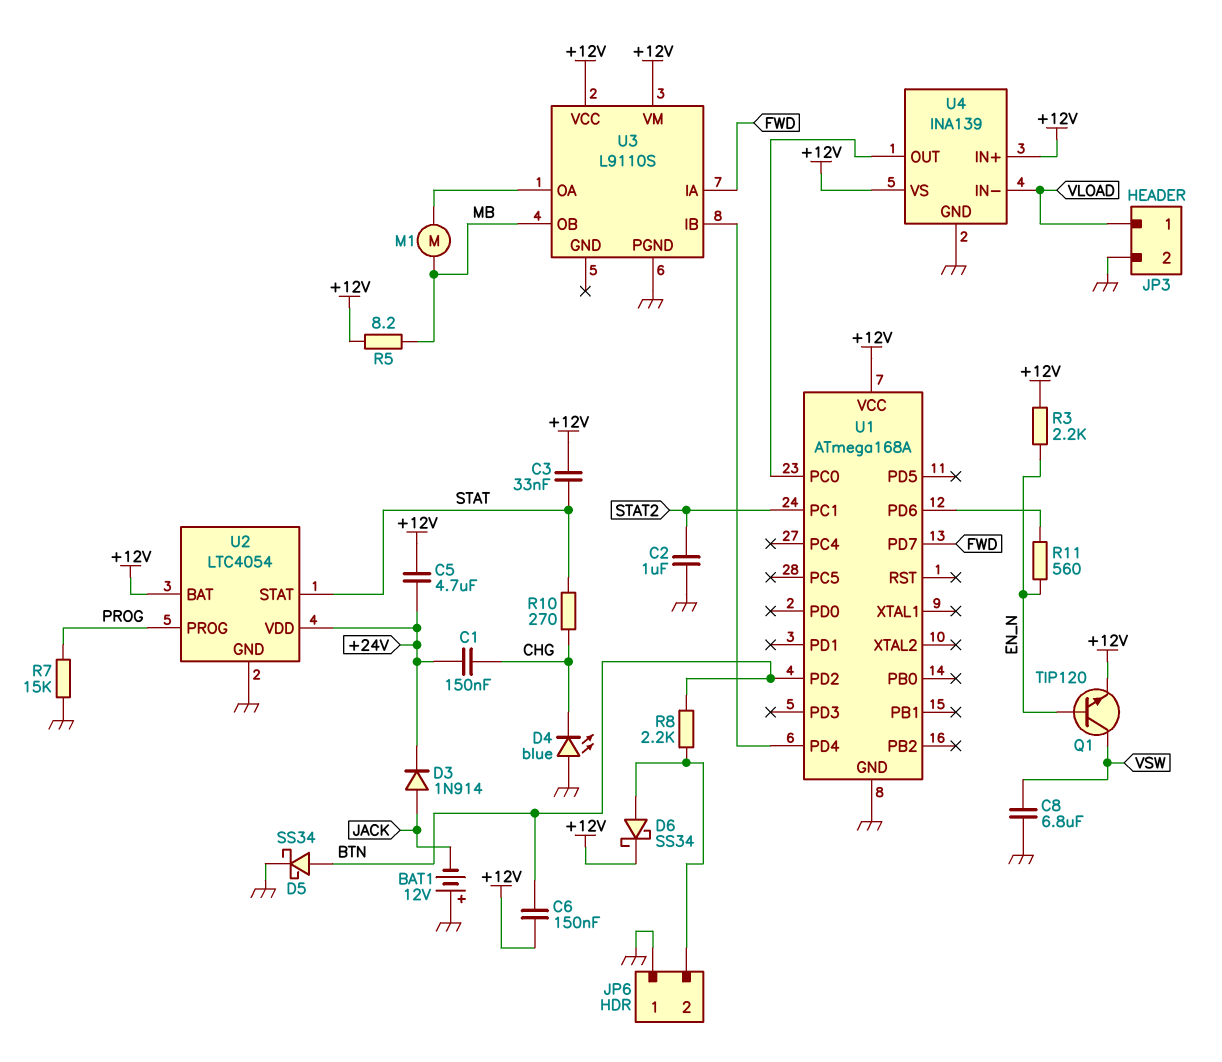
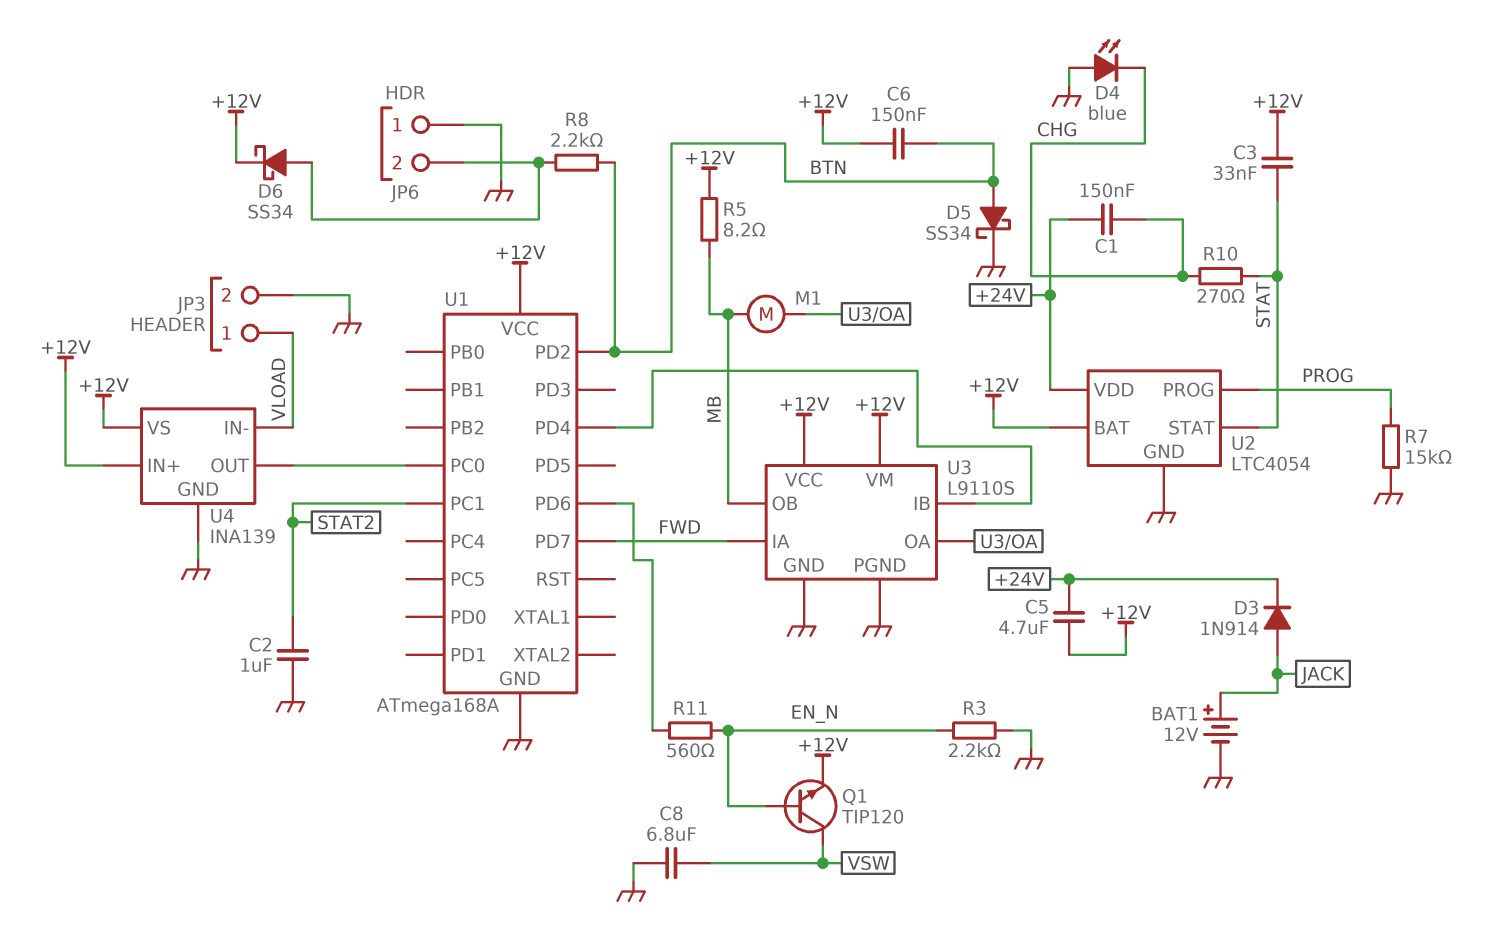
BAT1: 12V (plus GND, minus JACK) -> 12V (plus JACK, minus GND)
R3: 2.2k (+12V, EN_N) -> 2.2k (EN_N, GND)
U3 pin GND: none -> GND

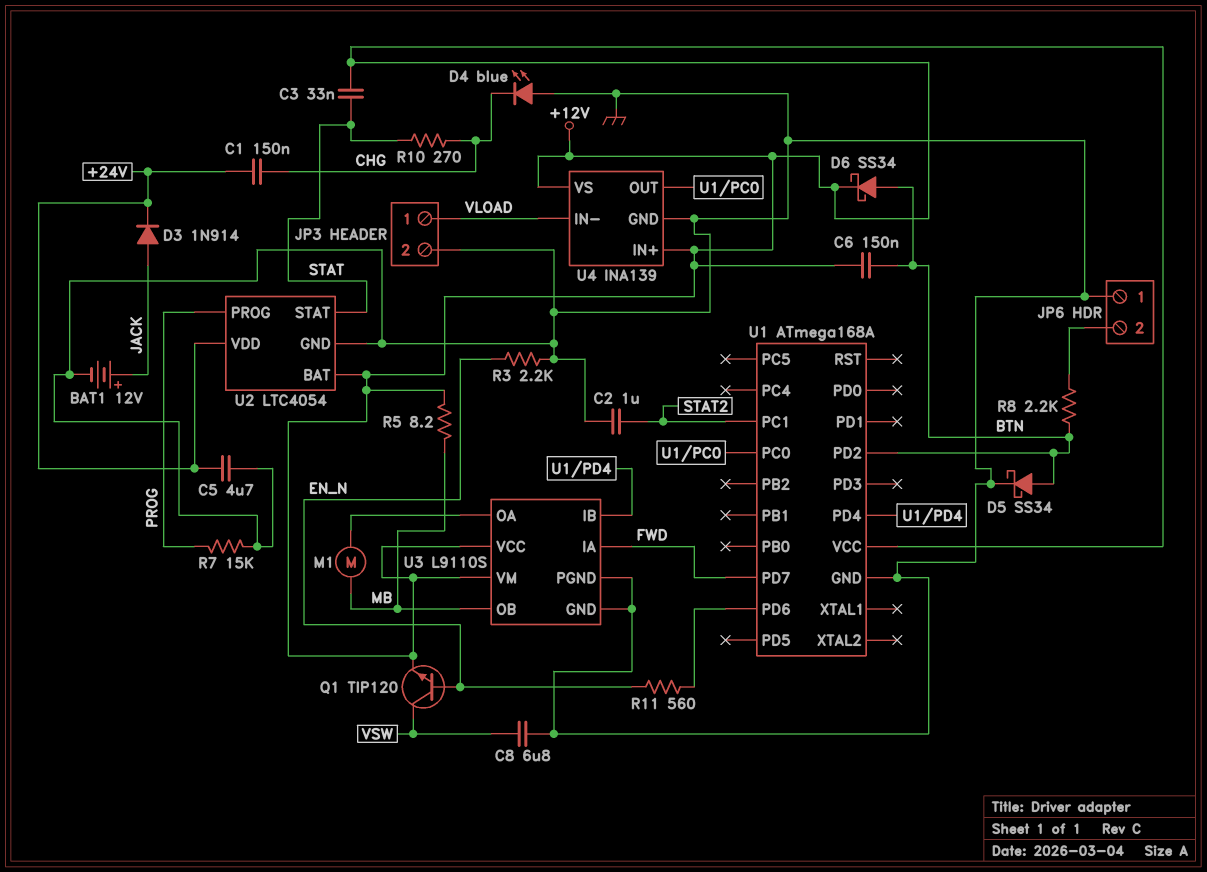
C5: 4.7uF (+12V, +24V) -> 4.7uF (+24V, GND)
D6: schottky SS34 (A JP6/2, K +12V) -> schottky SS34 (A BTN, K +12V)

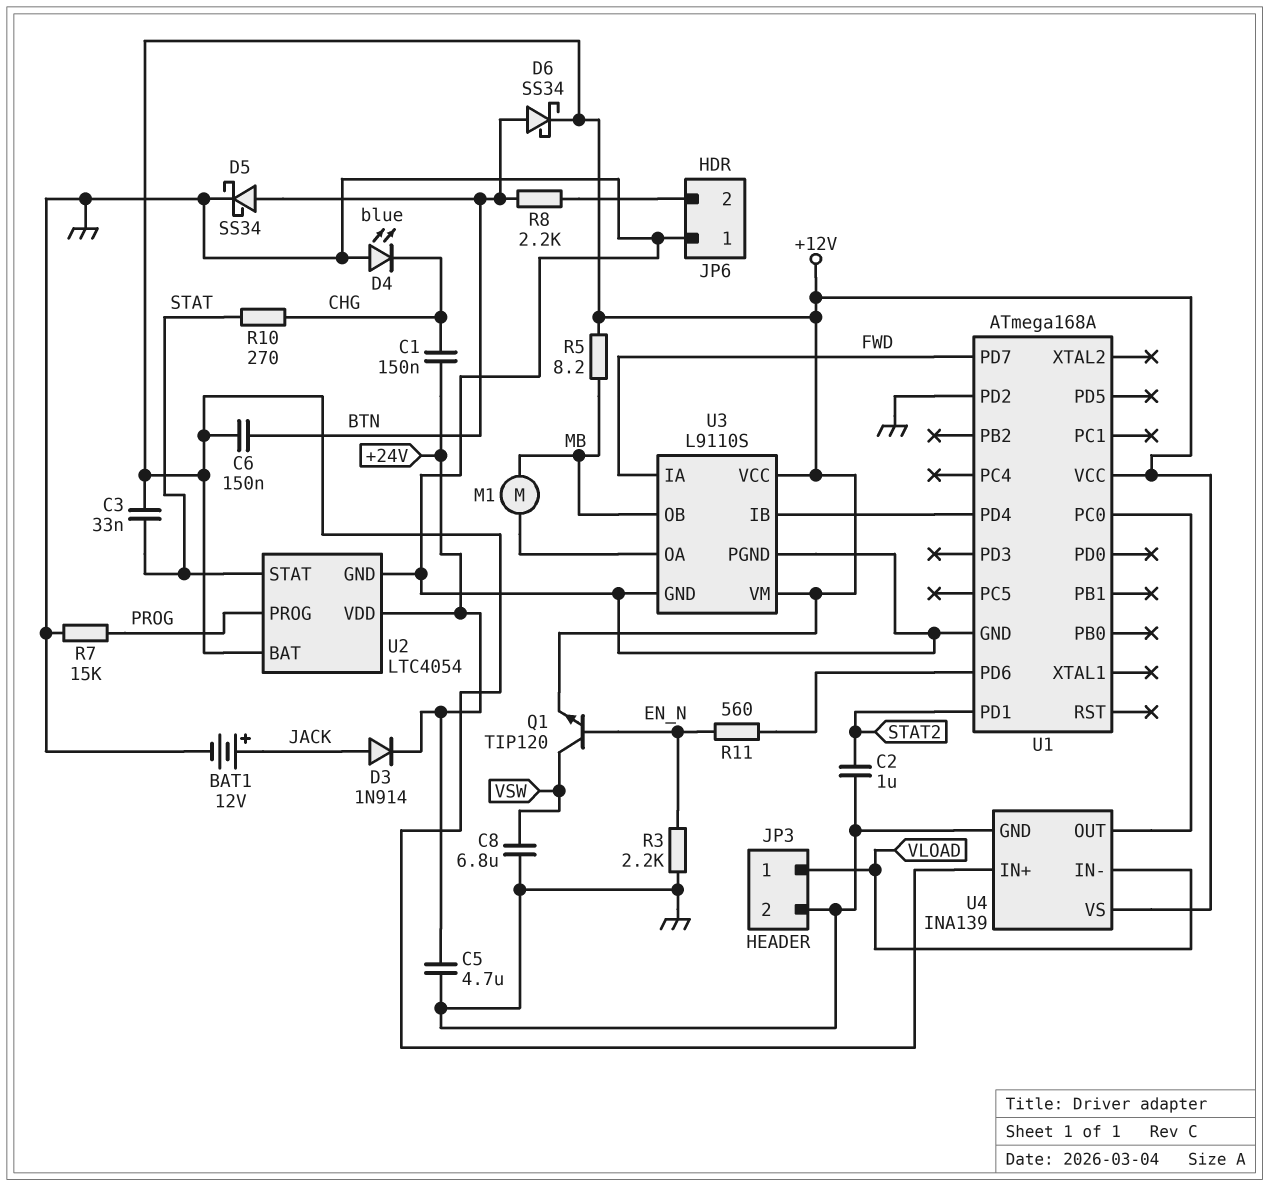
U1 pin PC1: STAT2 -> none
U1 pin PD1: none -> STAT2
U1 pin PD2: BTN -> GND

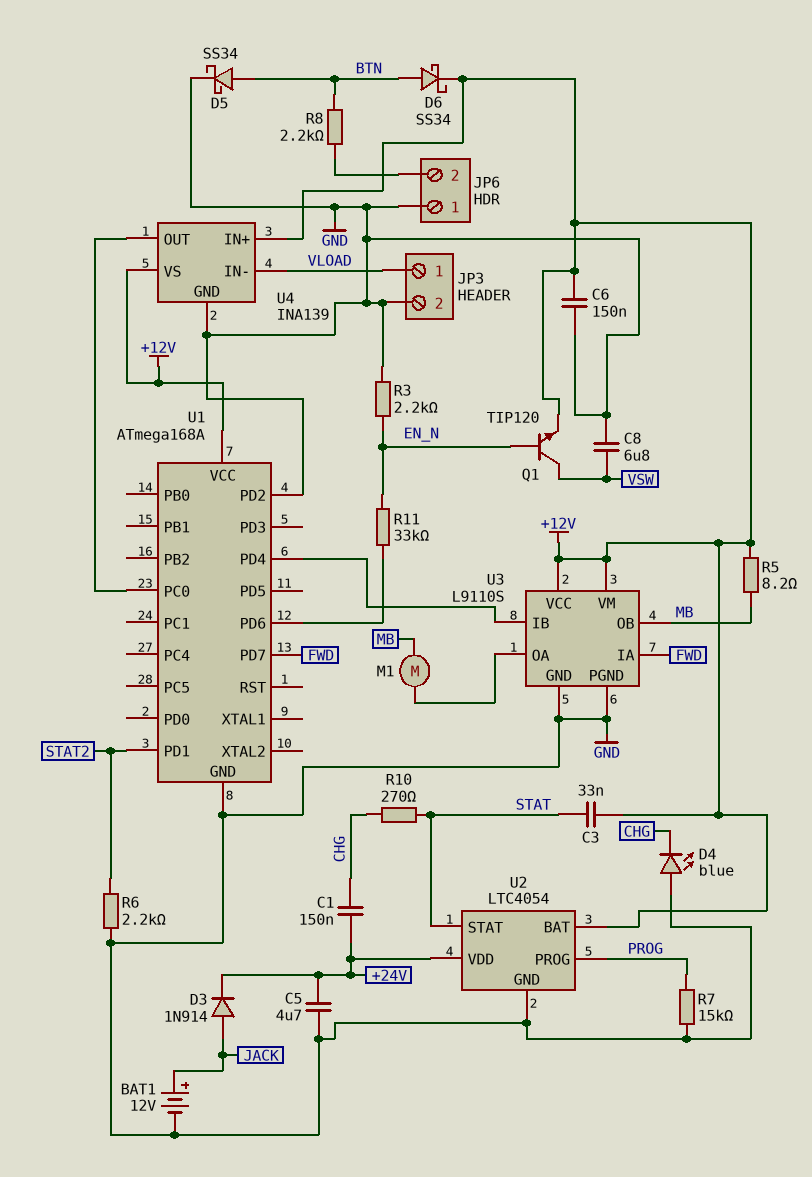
C2: 1uF (GND, STAT2) -> none
C6: 150nF (+12V, BTN) -> 150nF (+12V, GND)
R6: none -> 2.2k (GND, STAT2)
R11: 560 (EN_N, U1/PD6) -> 33k (EN_N, U1/PD6)

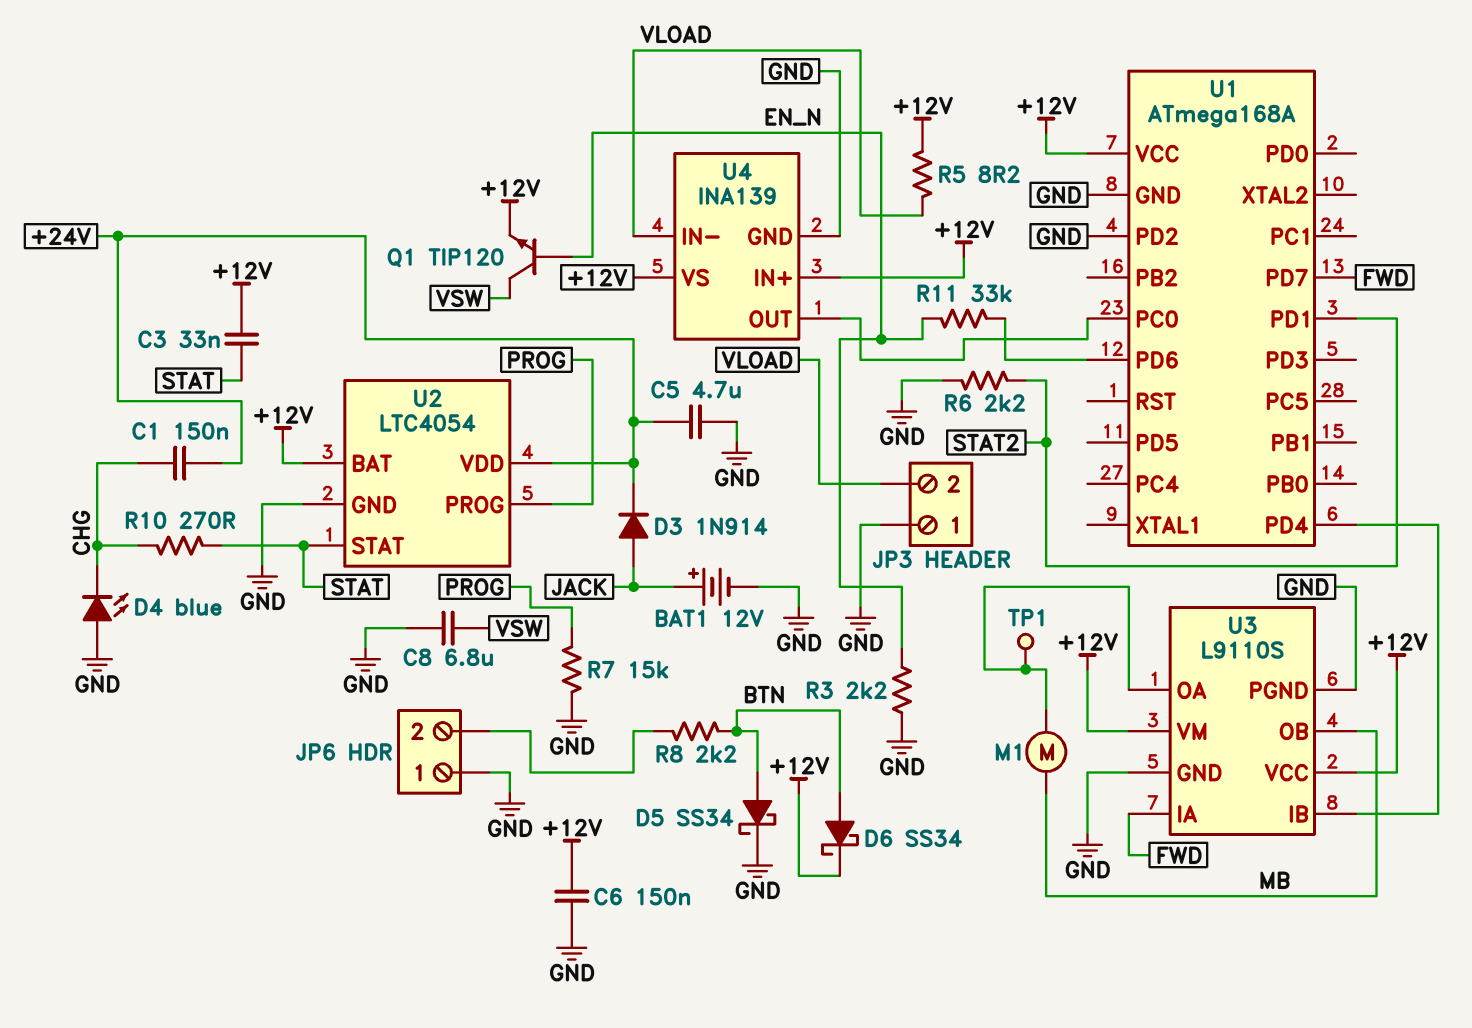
JP3 pin 1: VLOAD -> GND
JP3 pin 2: GND -> VLOAD
R5: 8.2 (+12V, MB) -> 8.2 (+12V, VLOAD)
TP1: none -> test point (U3/OA)

